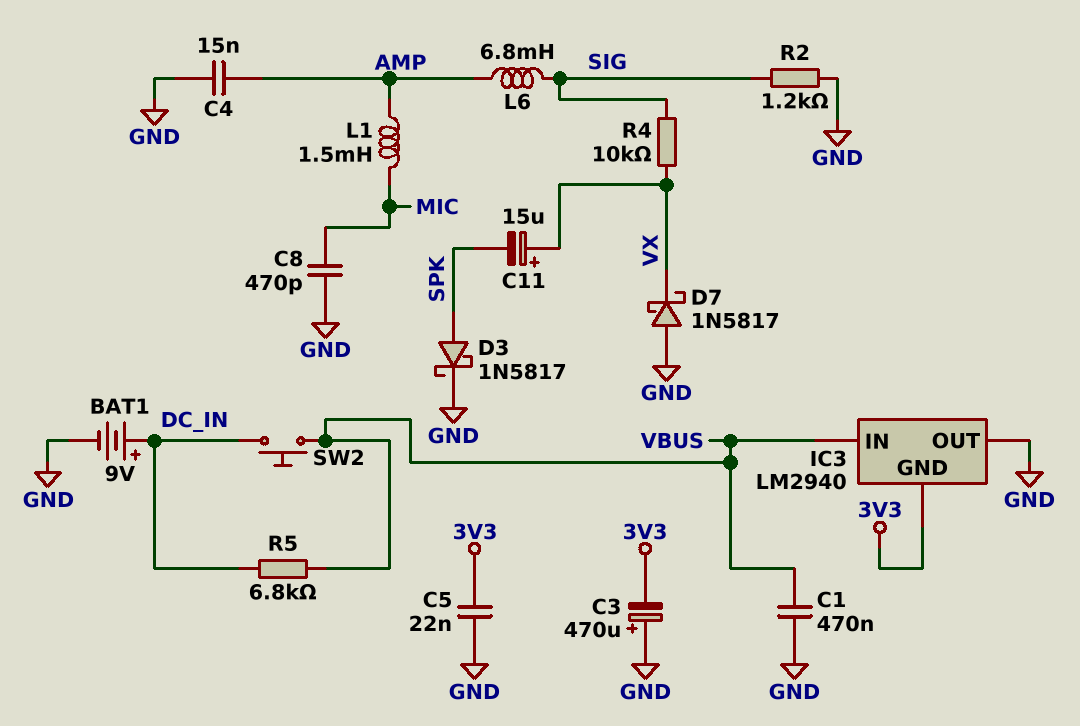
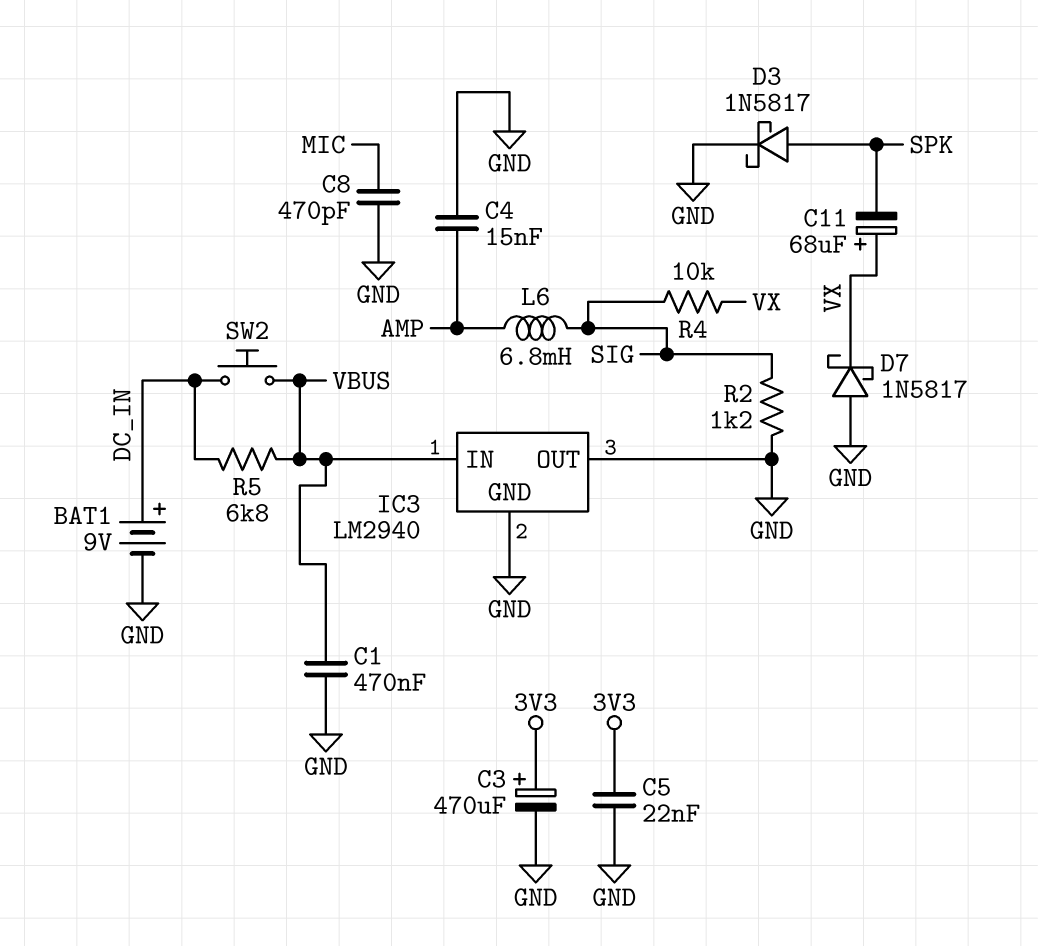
C3: 470uF (plus GND, minus 3V3) -> 470uF (plus 3V3, minus GND)
C11: 15uF (plus VX, minus SPK) -> 68uF (plus VX, minus SPK)
IC3 pin GND: 3V3 -> GND
L1: 1.5mH (AMP, MIC) -> none

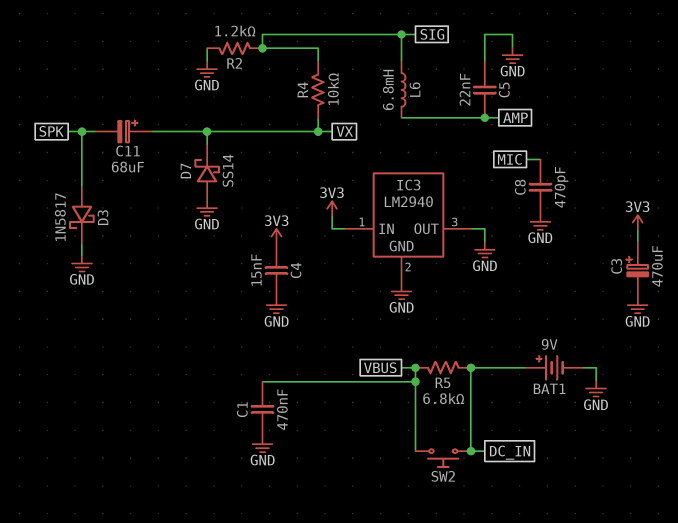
C4: 15nF (AMP, GND) -> 15nF (3V3, GND)
C5: 22nF (3V3, GND) -> 22nF (AMP, GND)
D7: schottky 1N5817 (A GND, K VX) -> schottky SS14 (A GND, K VX)
IC3 pin IN: VBUS -> 3V3

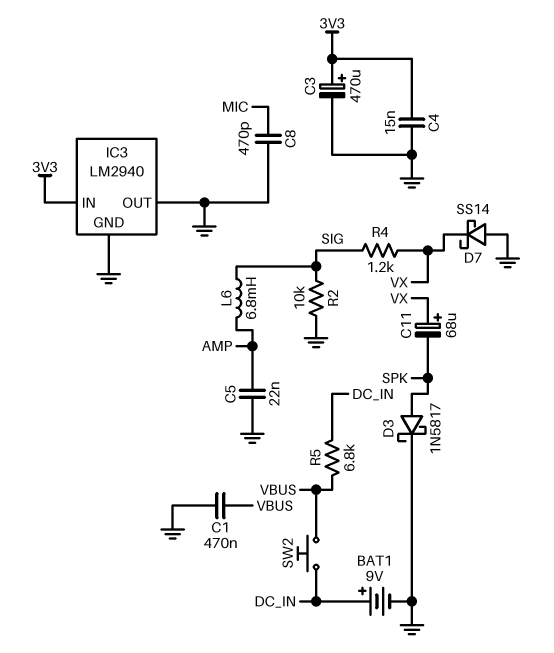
R2: 1.2k (GND, SIG) -> 10k (GND, SIG)
R4: 10k (SIG, VX) -> 1.2k (SIG, VX)

